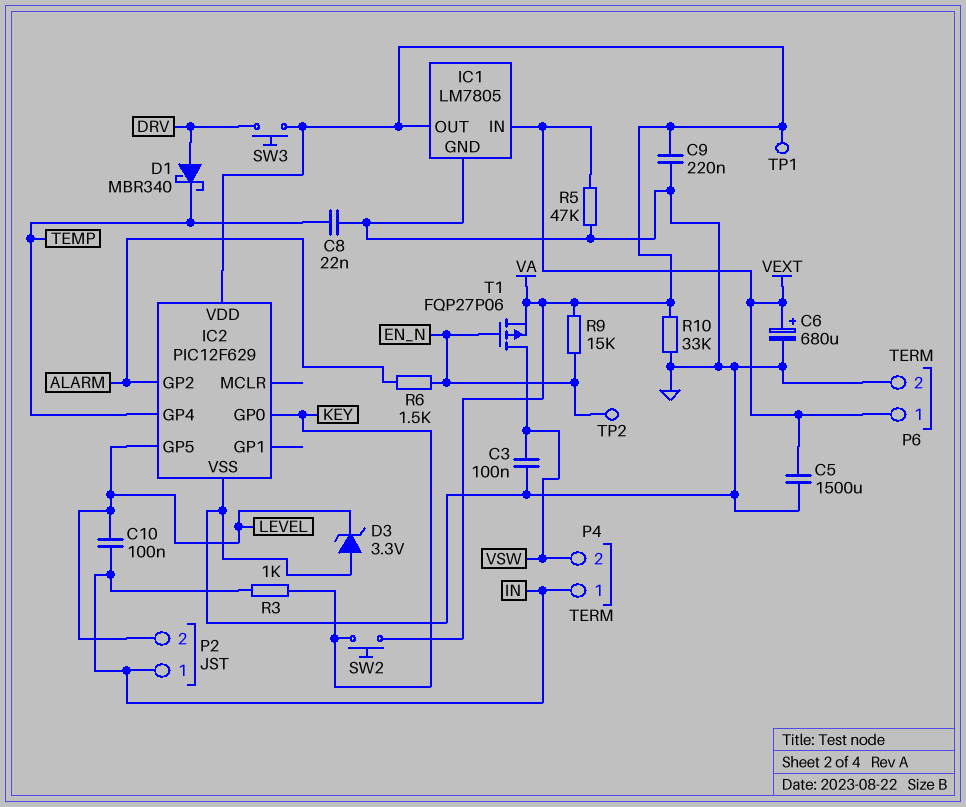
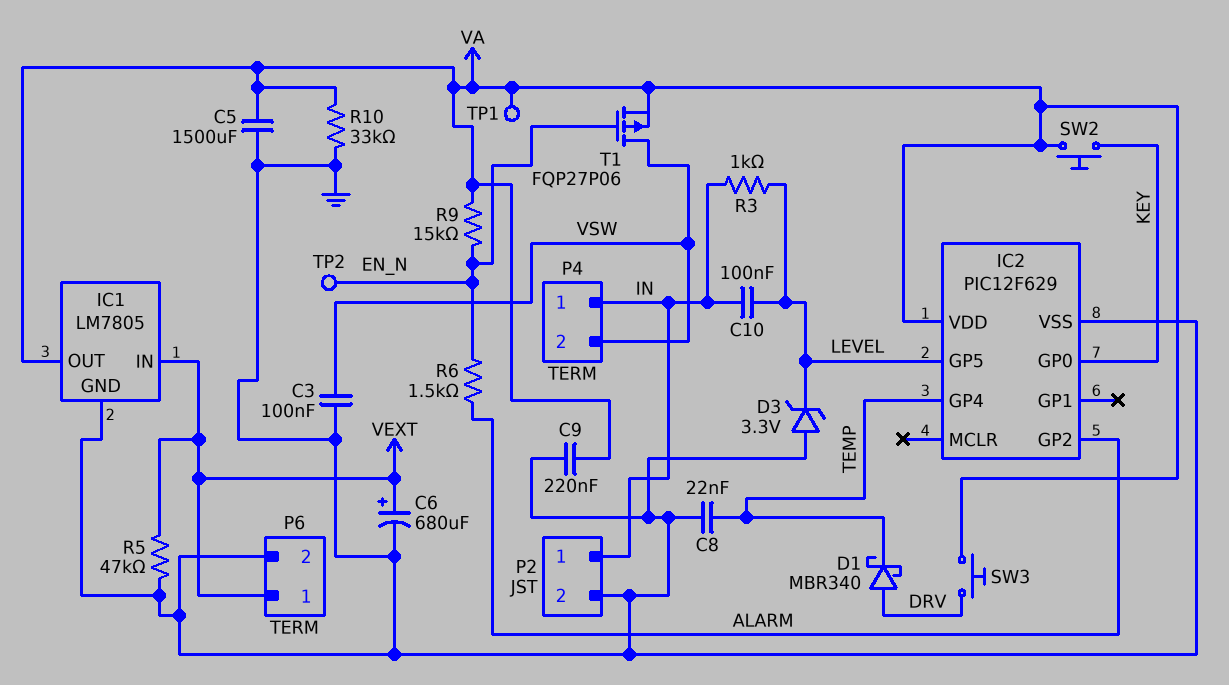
C5: 1500uF (GND, VEXT) -> 1500uF (GND, VA)
P2 pin 2: LEVEL -> GND
R3: 1k (IN, KEY) -> 1k (IN, LEVEL)

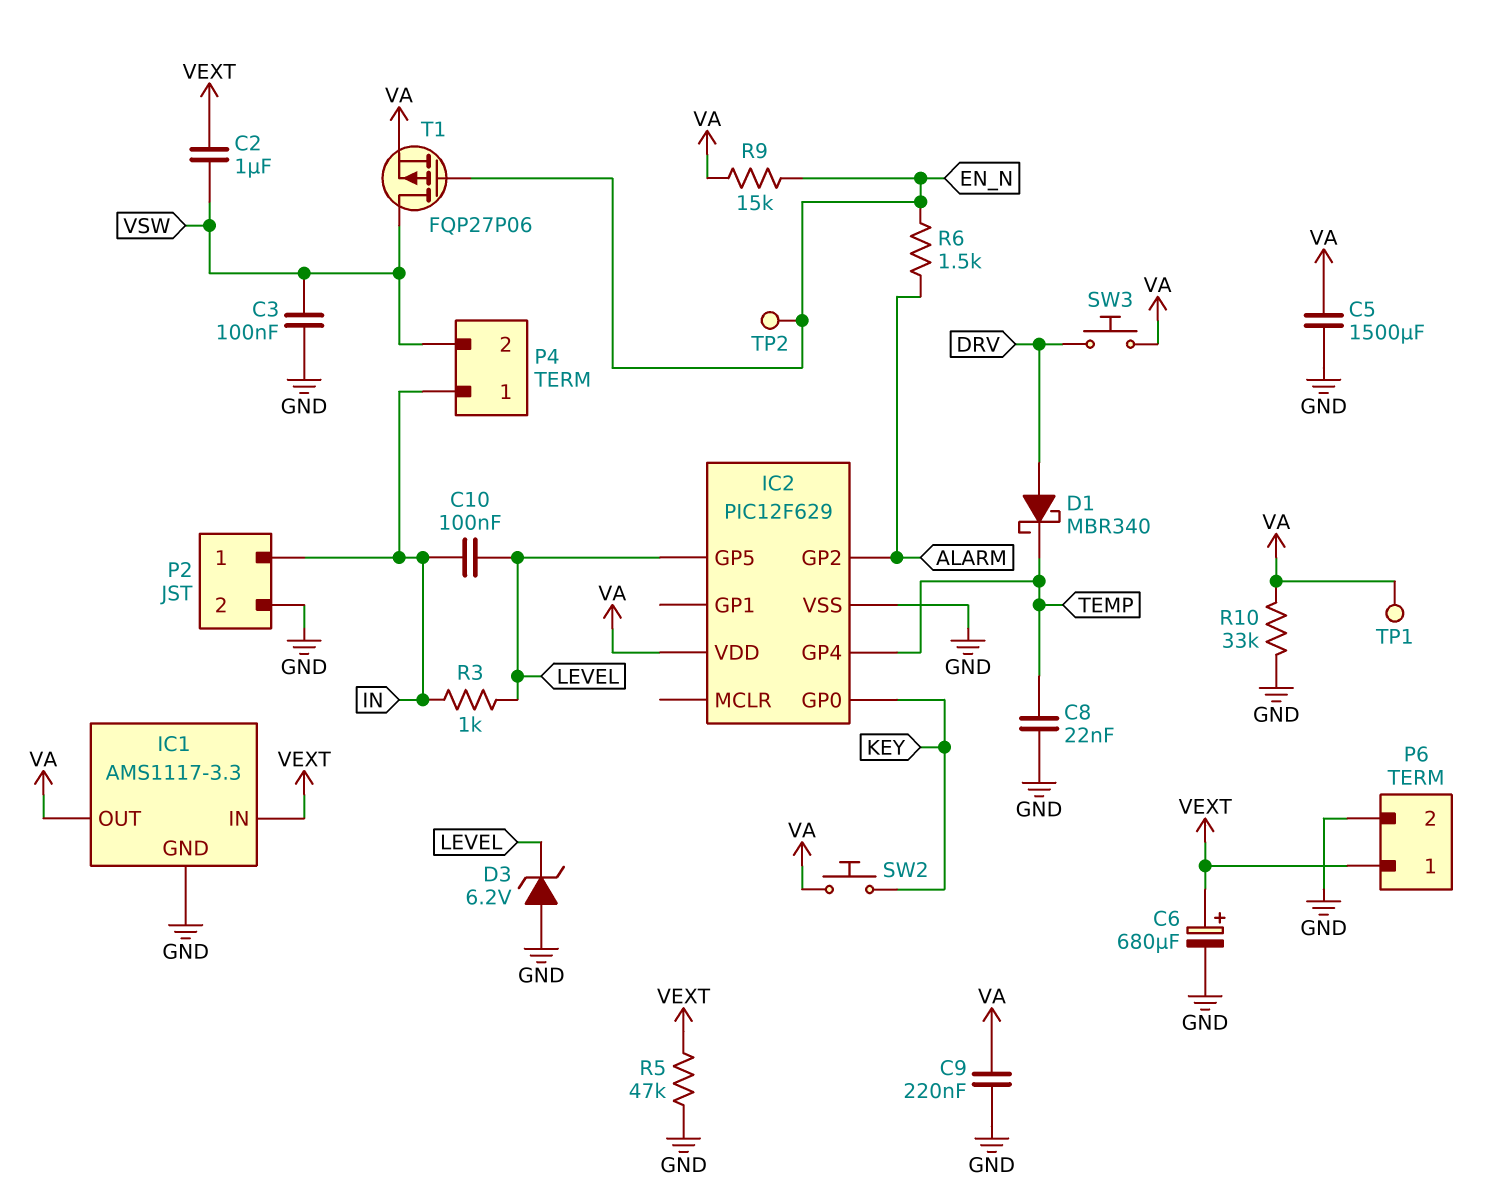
C2: none -> 1uF (VEXT, VSW)
D3: zener 3.3V (A GND, K LEVEL) -> zener 6.2V (A GND, K LEVEL)
IC1: LM7805 -> AMS1117-3.3

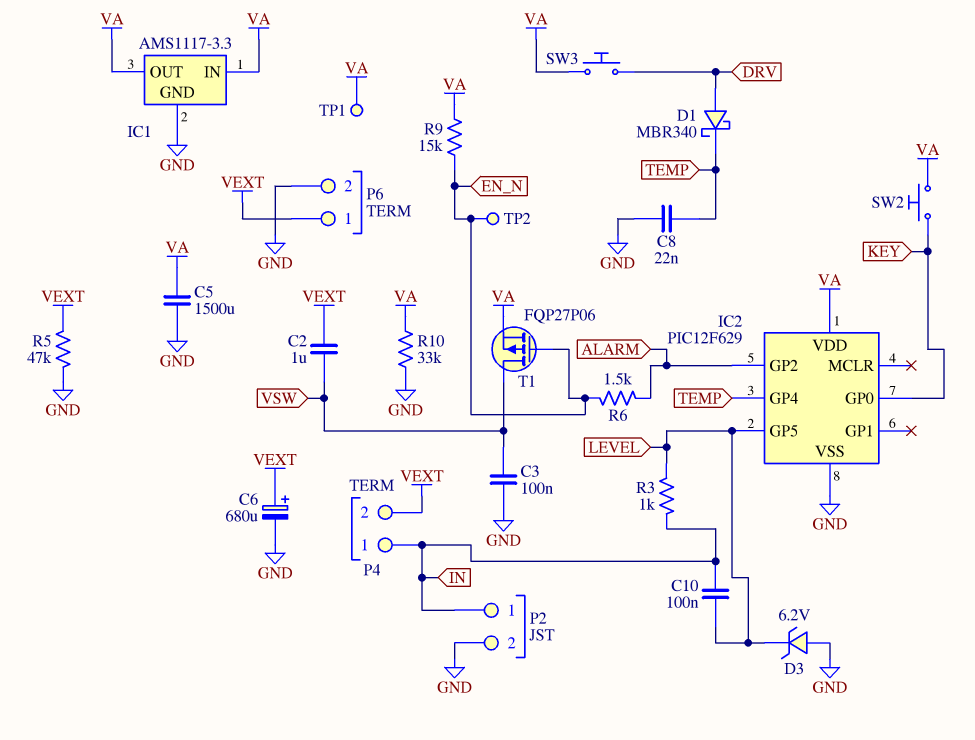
C9: 220nF (GND, VA) -> none
IC1 pin IN: VEXT -> VA
P4 pin 2: VSW -> VEXT

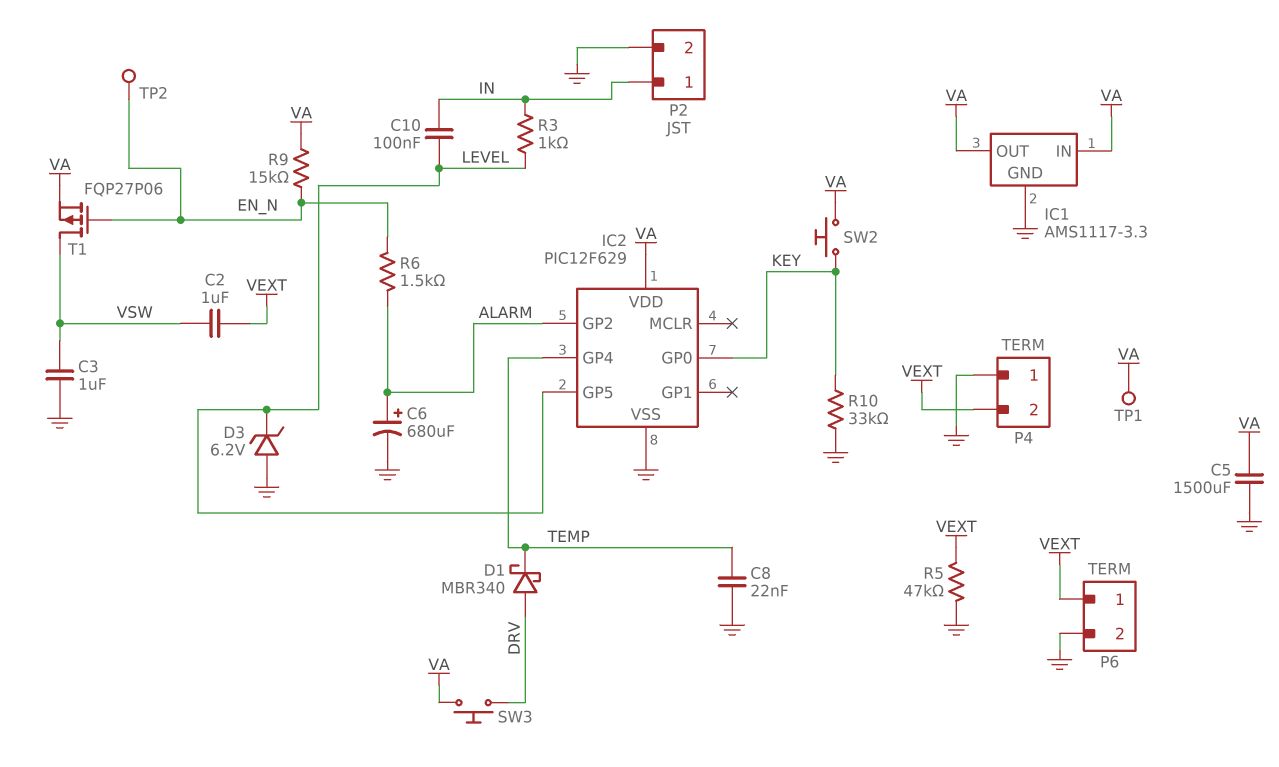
C3: 100nF (GND, VSW) -> 1uF (GND, VSW)
C6: 680uF (plus VEXT, minus GND) -> 680uF (plus ALARM, minus GND)
P4 pin 1: IN -> GND
R10: 33k (GND, VA) -> 33k (GND, KEY)

